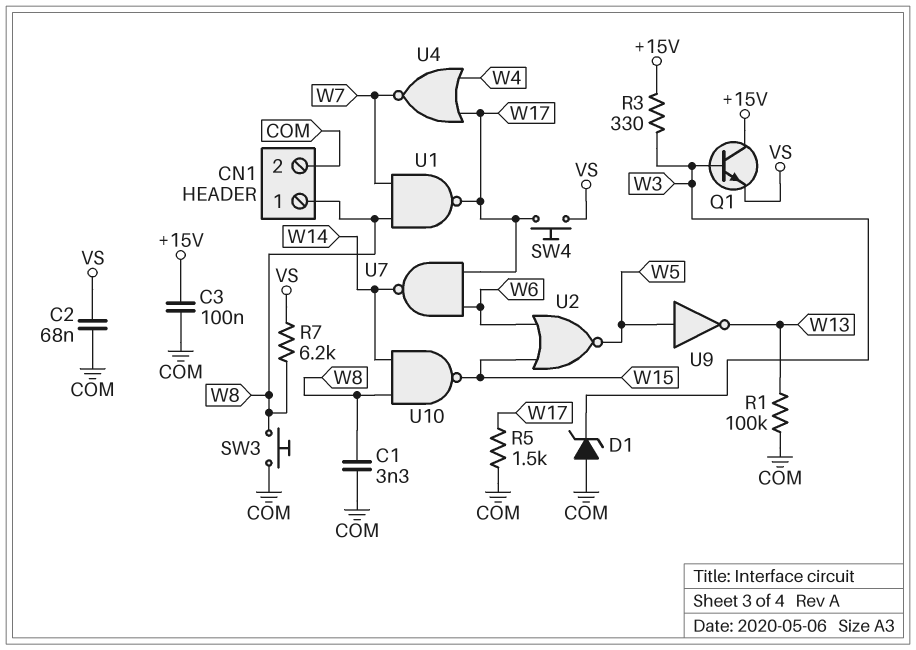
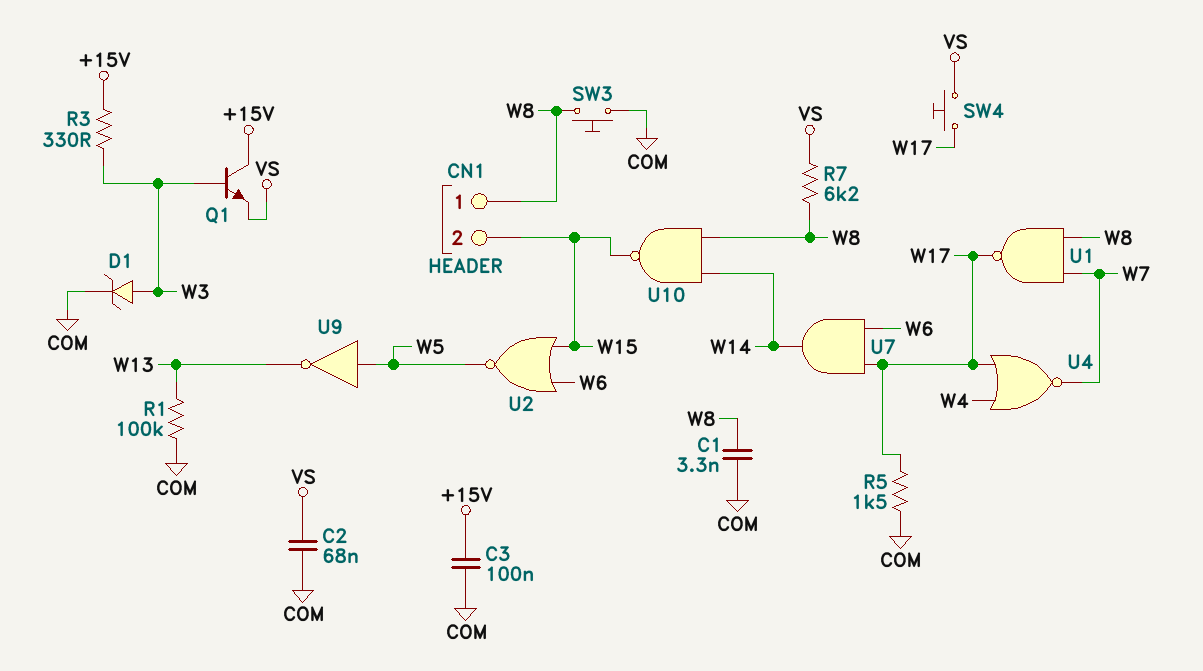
CN1 pin 2: COM -> W15
D1: zener (A COM, K W3) -> zener (A W3, K COM)
U7: NAND (in W6, in W17, out W14) -> AND (in W6, in W17, out W14)

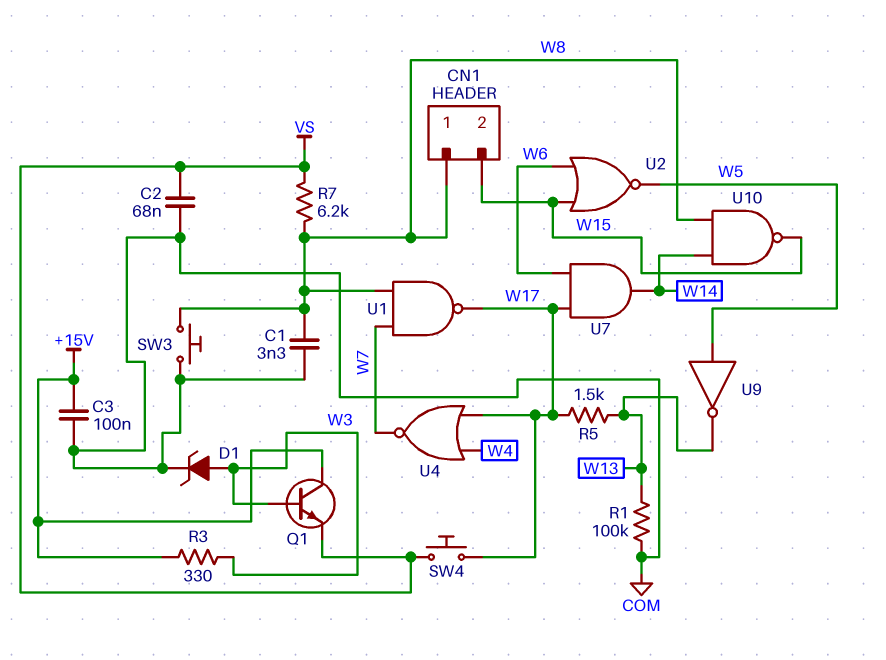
R5: 1.5k (COM, W17) -> 1.5k (W13, W17)

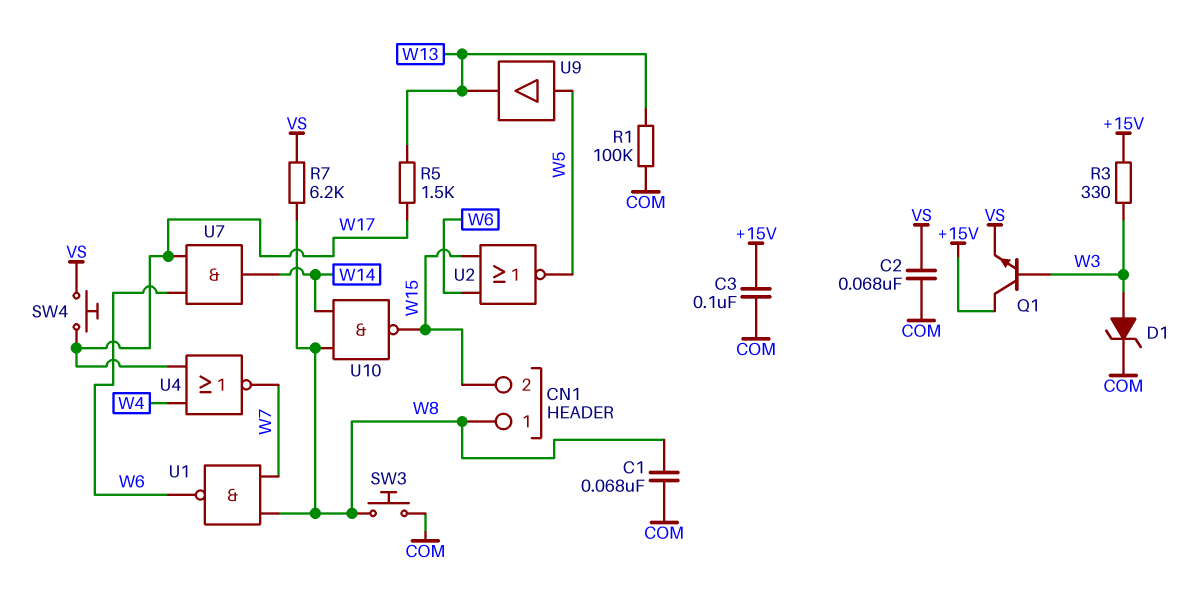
C1: 3.3nF (COM, W8) -> 68nF (COM, W8)
U1: NAND (in W7, in W8, out W17) -> NAND (in W7, in W8, out W6)
U9: NOT (in W5, out W13) -> buffer (in W5, out W13)

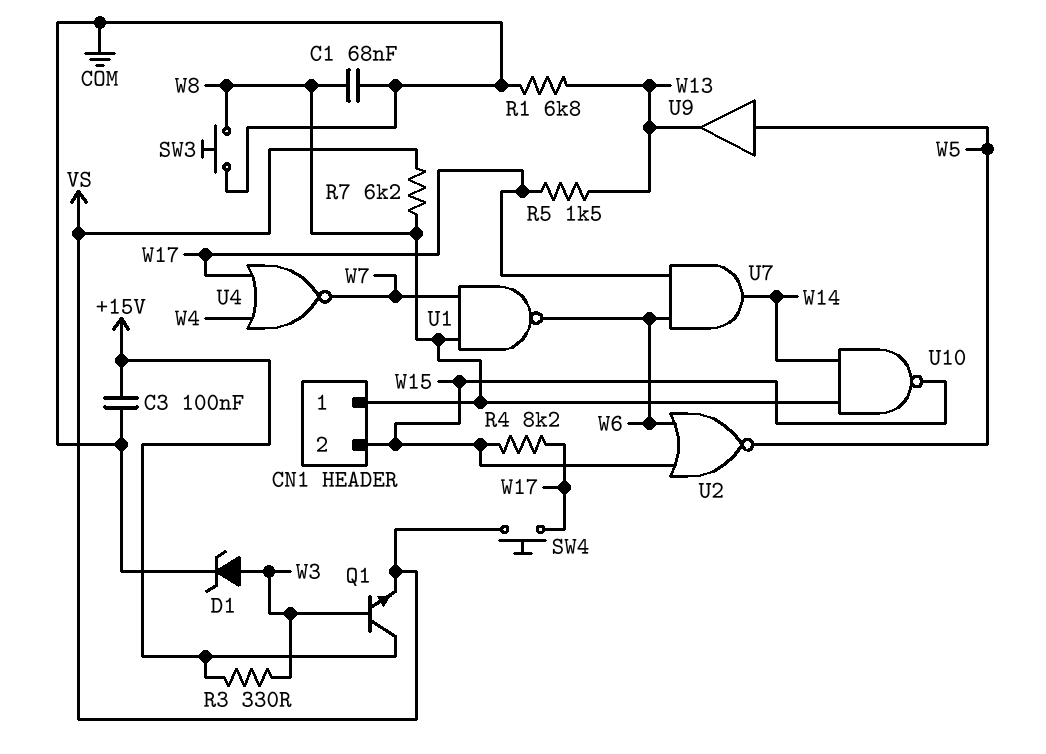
C2: 68nF (COM, VS) -> none
R1: 100k (COM, W13) -> 6.8k (COM, W13)
R4: none -> 8.2k (W15, W17)

